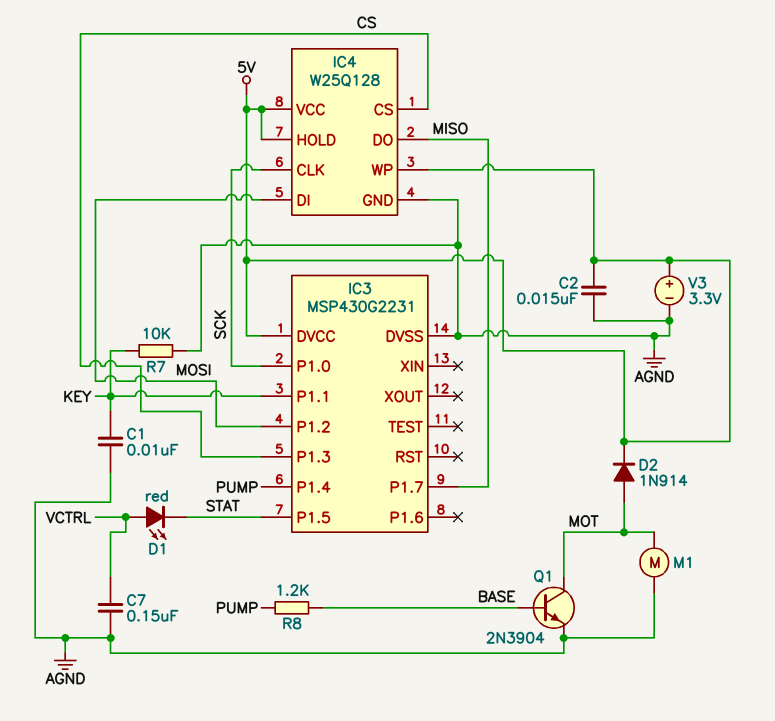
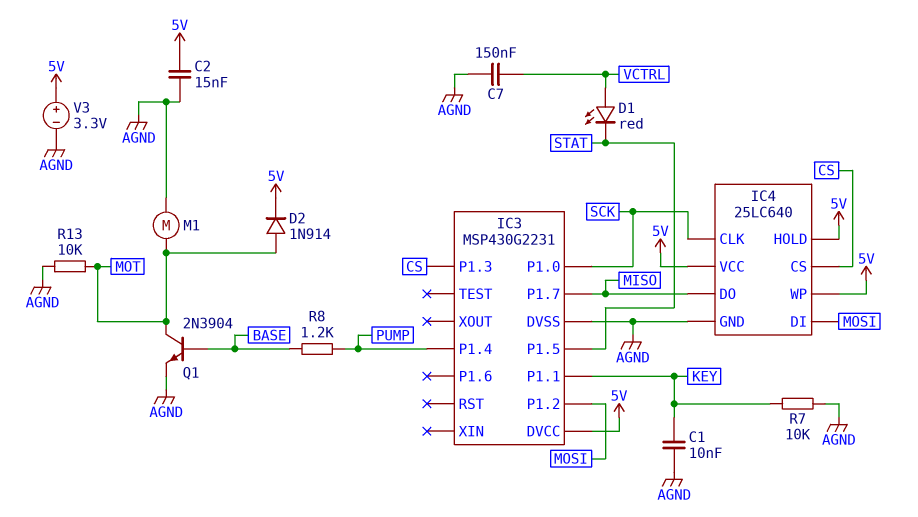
IC4: W25Q128 -> 25LC640
R13: none -> 10k (AGND, MOT)

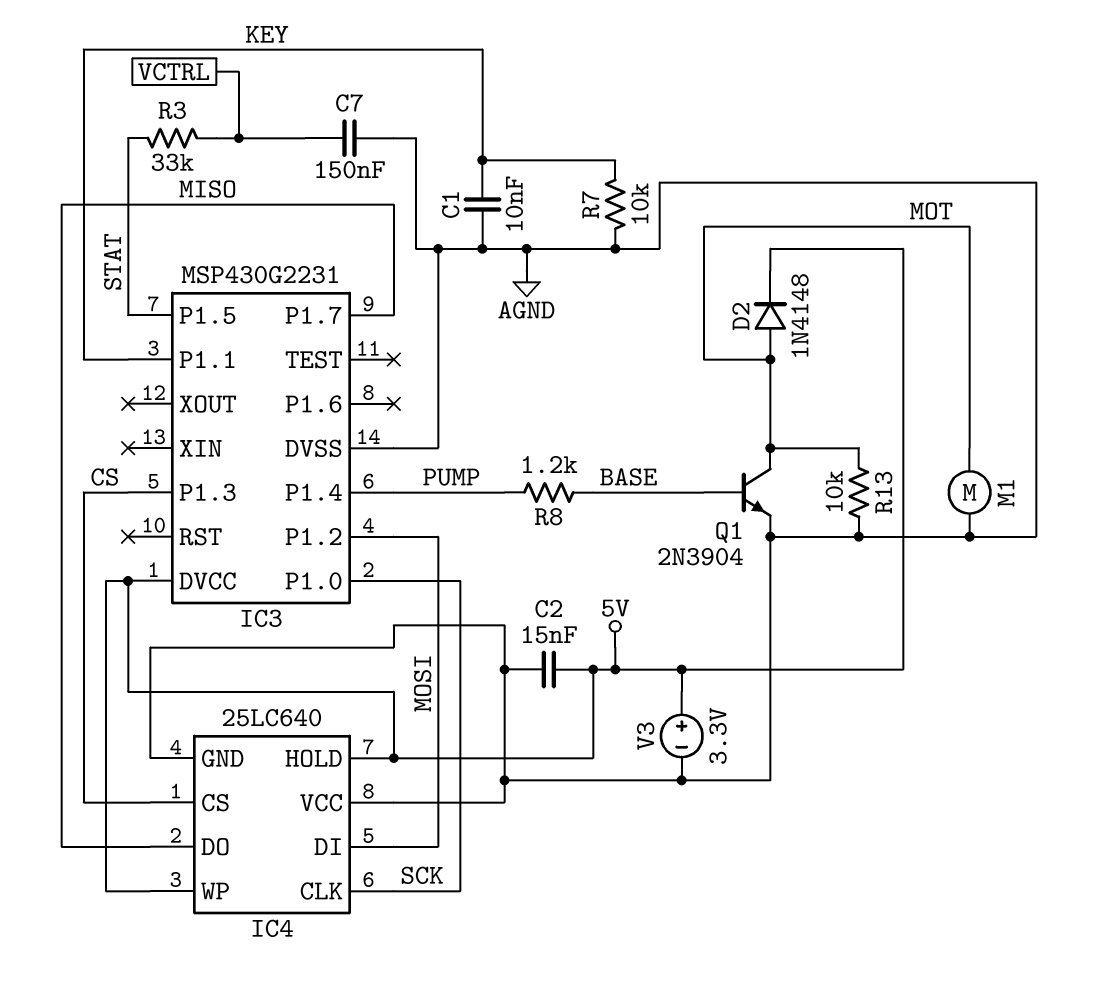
D1: LED red (A VCTRL, K STAT) -> none
D2: diode 1N914 (A MOT, K 5V) -> diode 1N4148 (A MOT, K 5V)
IC4 pin VCC: 5V -> AGND
R3: none -> 33k (STAT, VCTRL)

